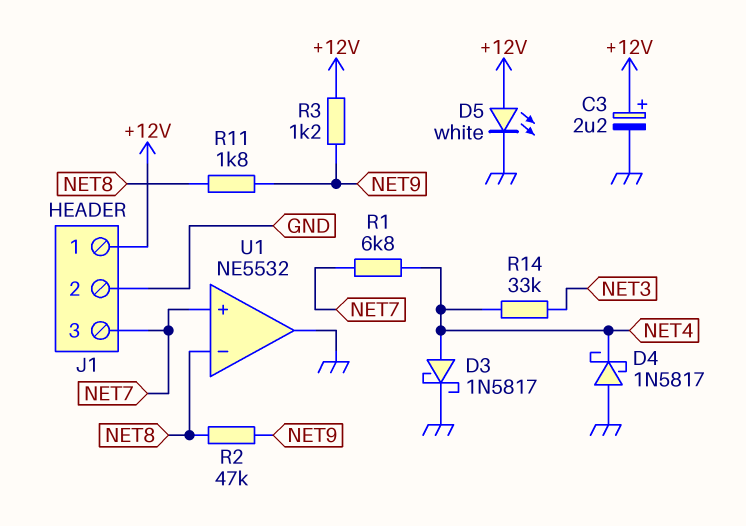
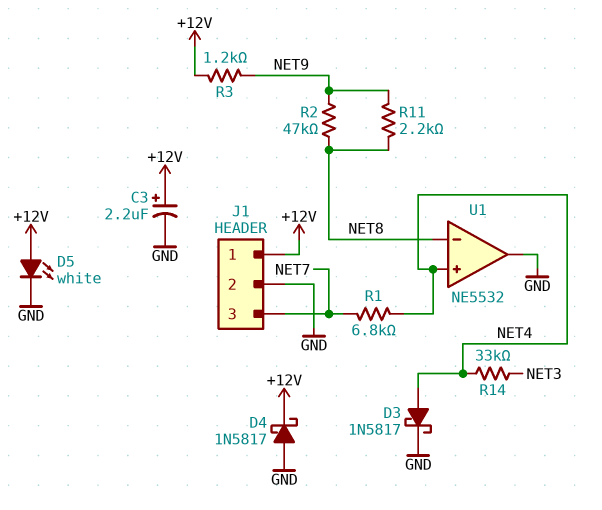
D4: schottky 1N5817 (A GND, K NET4) -> schottky 1N5817 (A GND, K +12V)
R11: 1.8k (NET8, NET9) -> 2.2k (NET8, NET9)
U1 pin in+: NET7 -> NET4

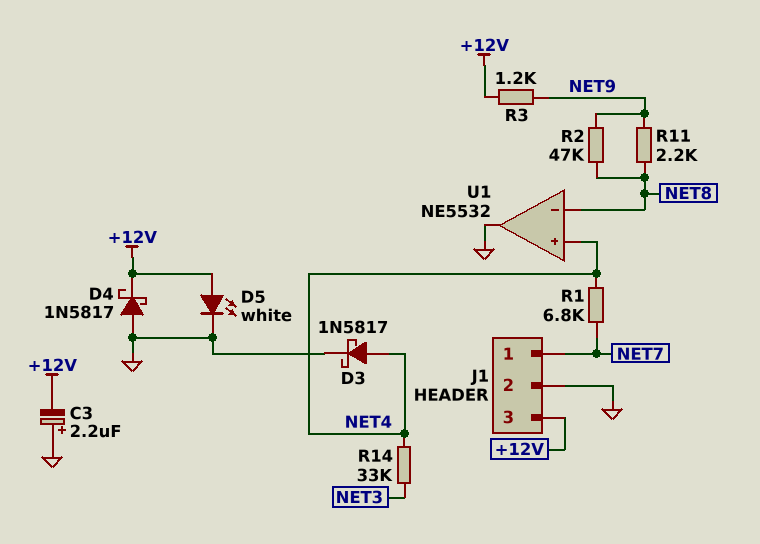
C3: 2.2uF (plus +12V, minus GND) -> 2.2uF (plus GND, minus +12V)
J1 pin 1: +12V -> NET7
J1 pin 3: NET7 -> +12V

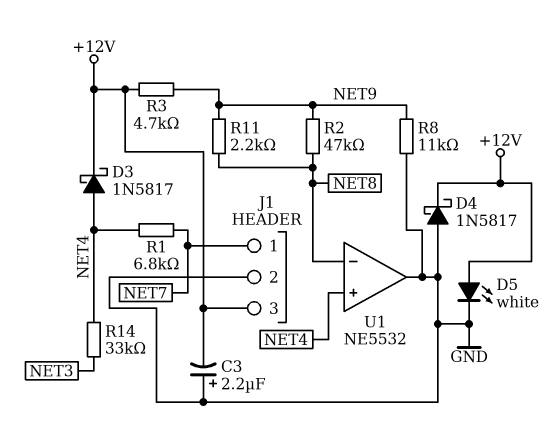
D3: schottky 1N5817 (A NET4, K GND) -> schottky 1N5817 (A NET4, K +12V)
R3: 1.2k (+12V, NET9) -> 4.7k (+12V, NET9)
R8: none -> 11k (GND, NET9)

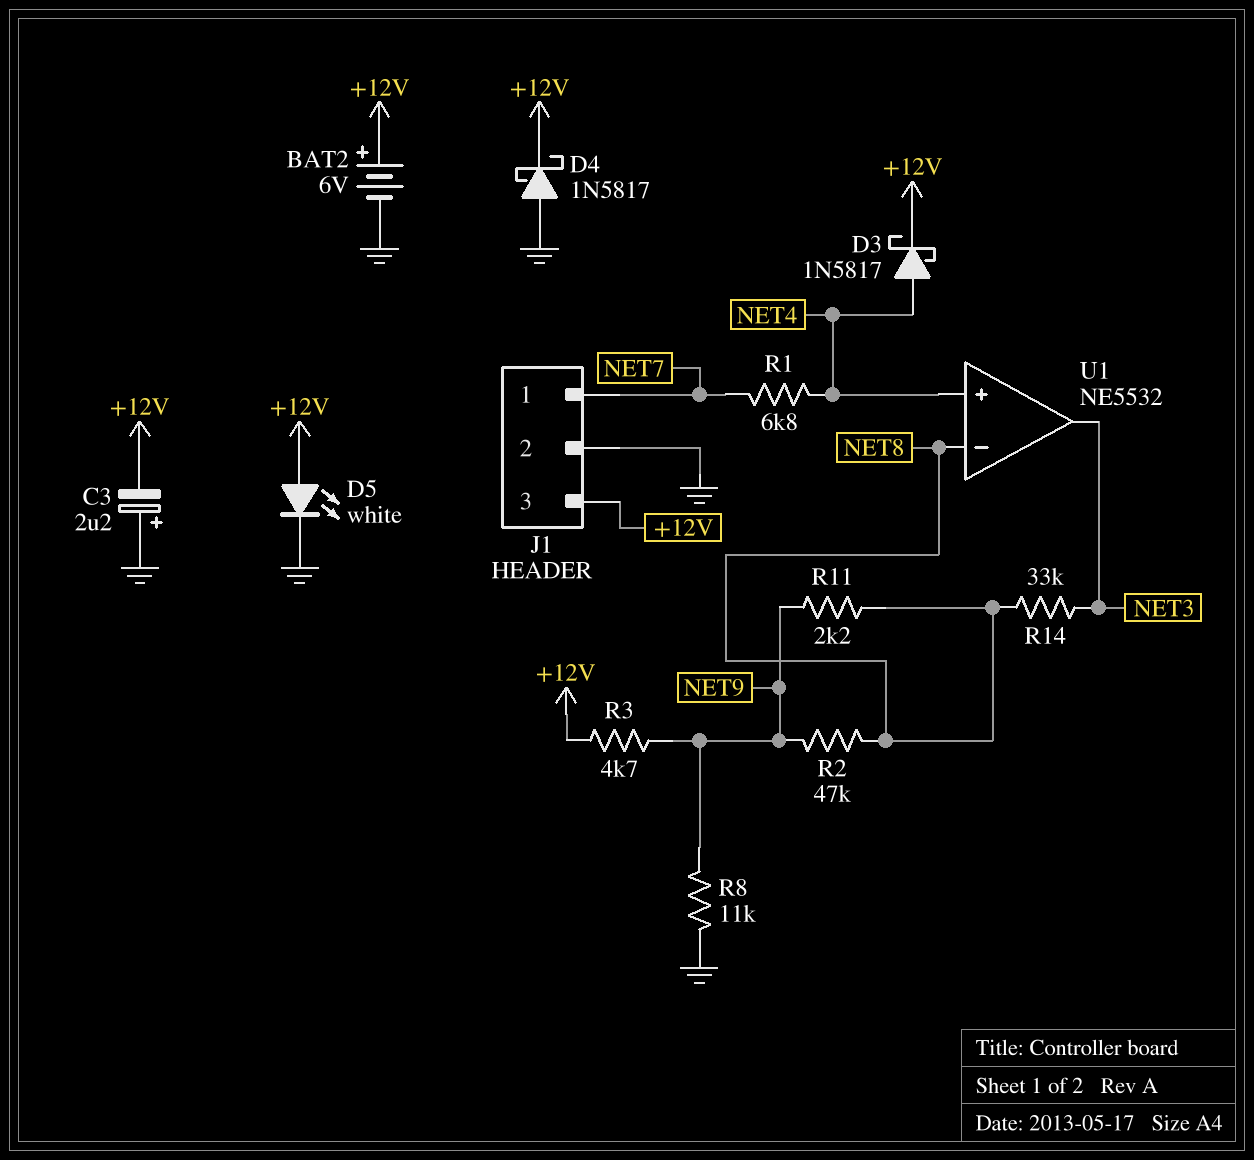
BAT2: none -> 6V (plus +12V, minus GND)
R14: 33k (NET3, NET4) -> 33k (NET3, NET8)
U1 pin out: GND -> NET3

